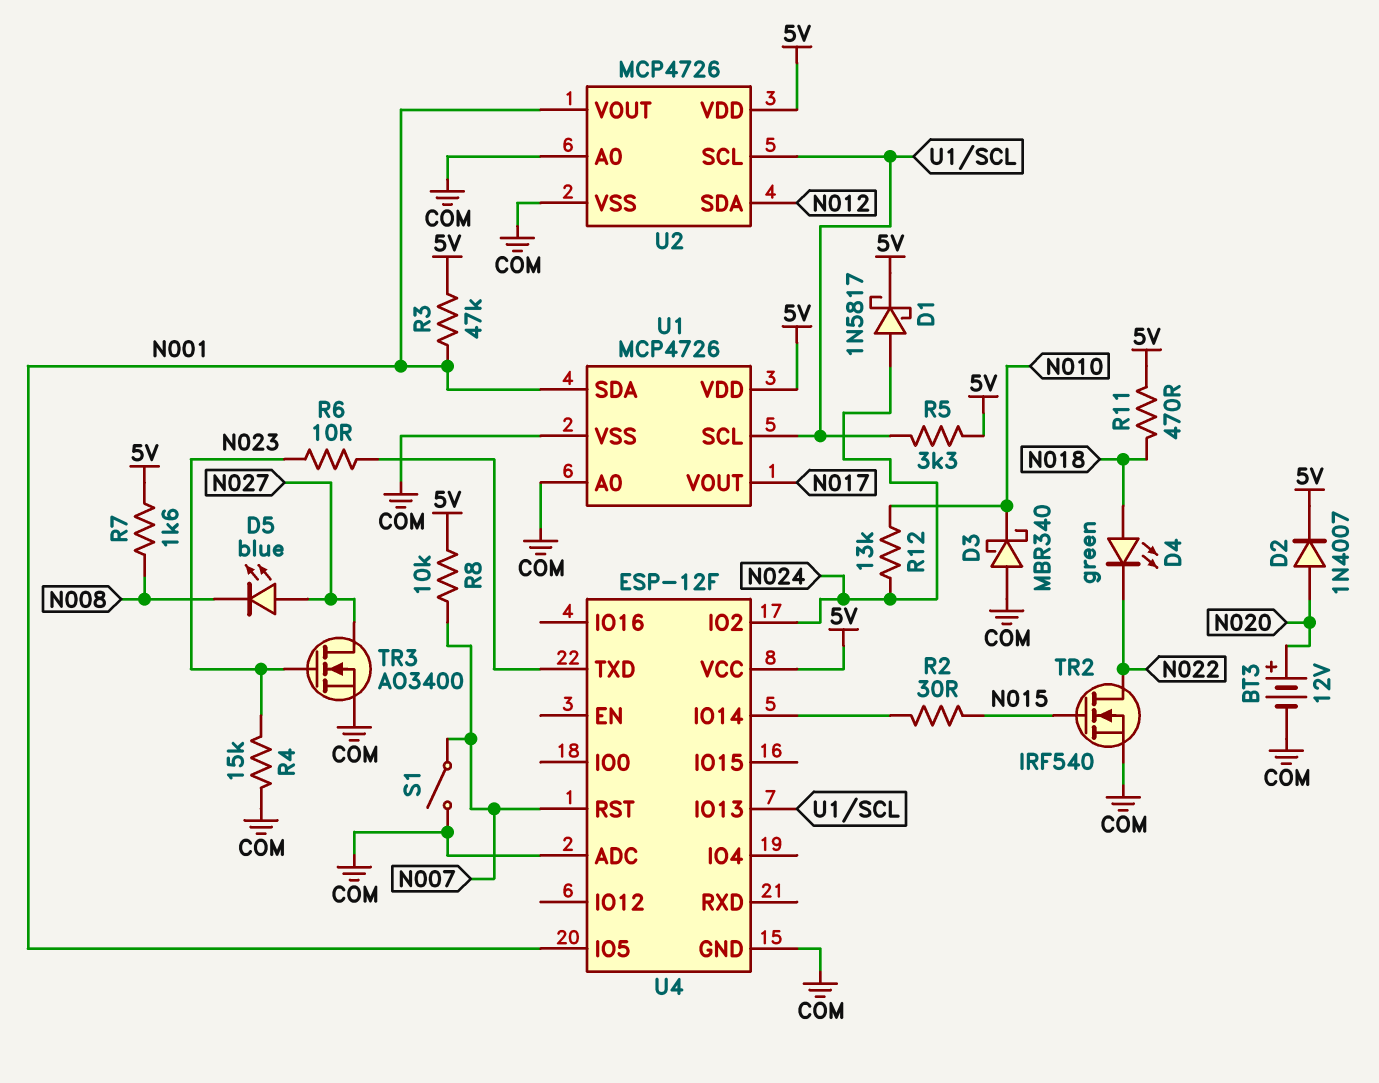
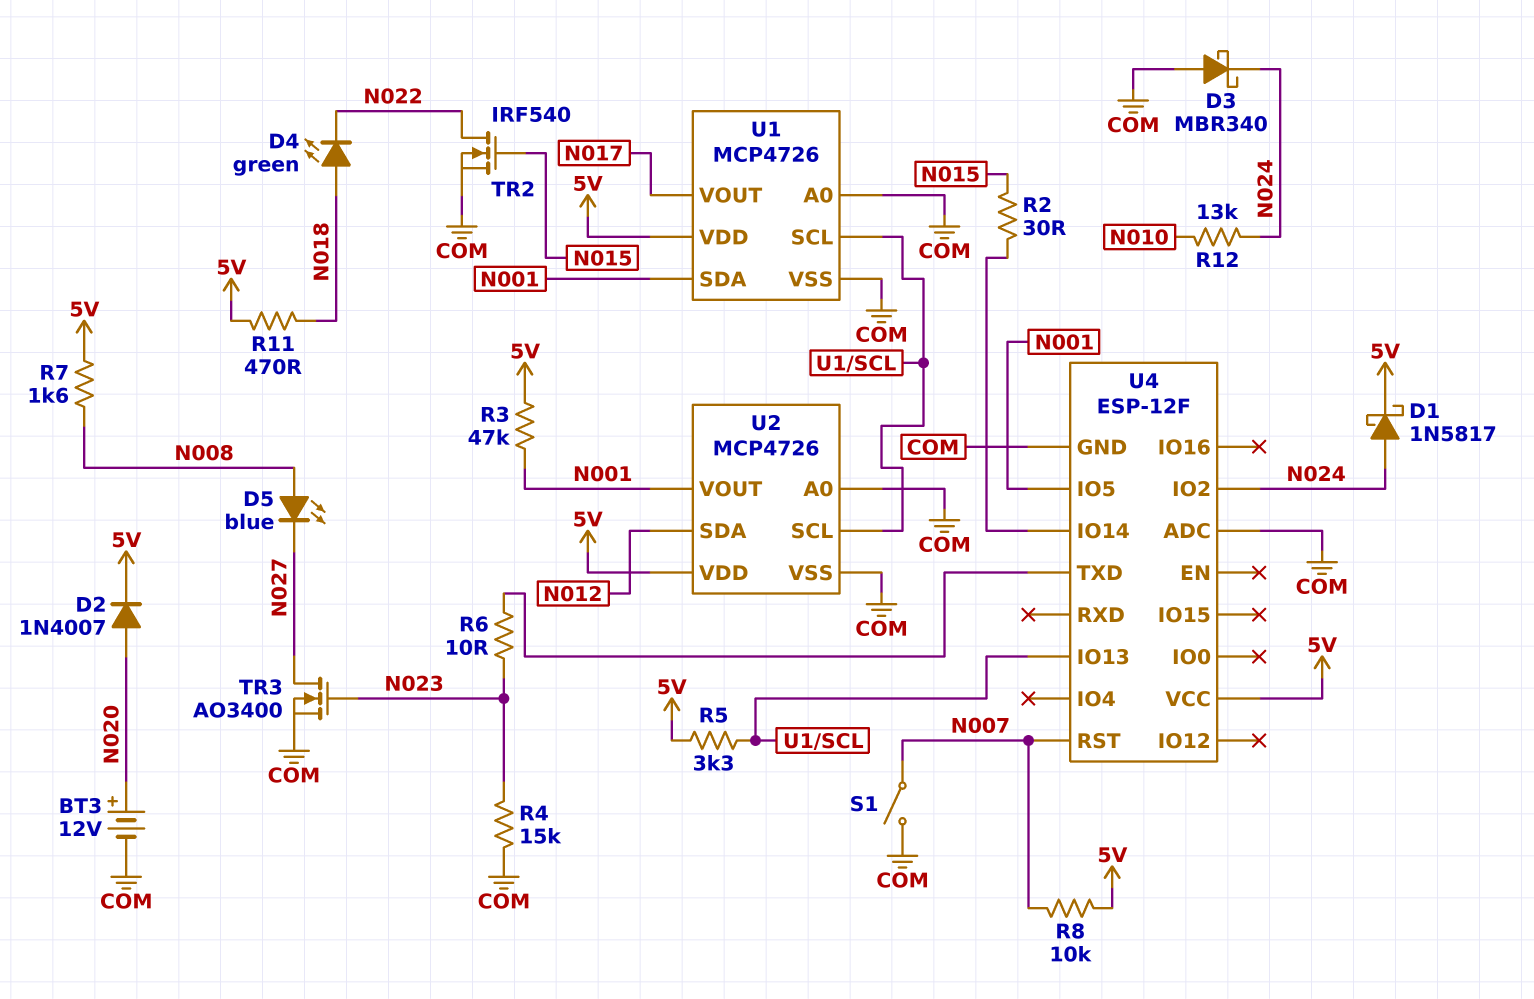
D3: schottky MBR340 (A COM, K N010) -> schottky MBR340 (A COM, K N024)
D5: LED blue (A N027, K N008) -> LED blue (A N008, K N027)

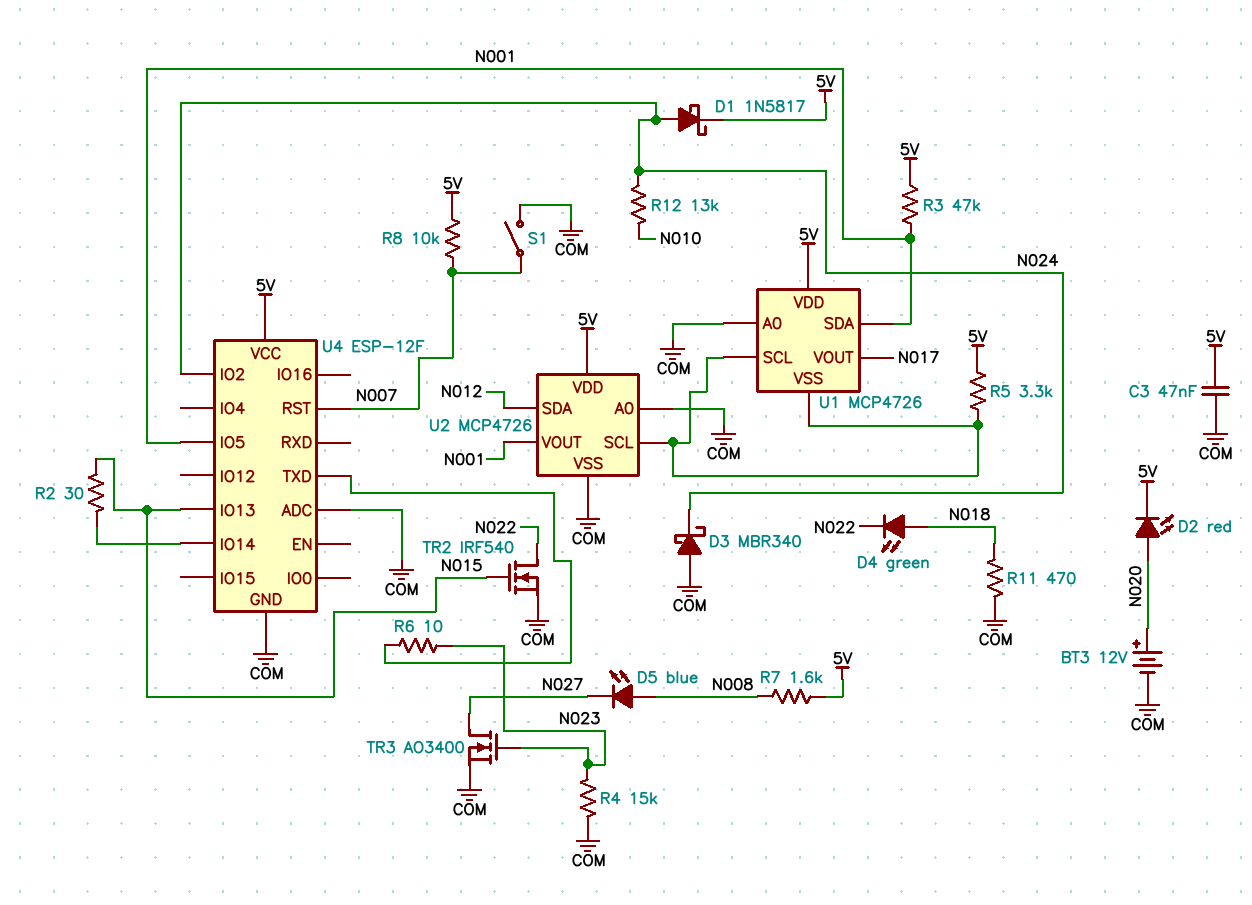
C3: none -> 47nF (5V, COM)
D2: diode 1N4007 (A N020, K 5V) -> LED red (A N020, K 5V)
R11: 470 (5V, N018) -> 470 (COM, N018)
U1 pin VSS: COM -> U1/SCL
U4 pin IO13: U1/SCL -> N015

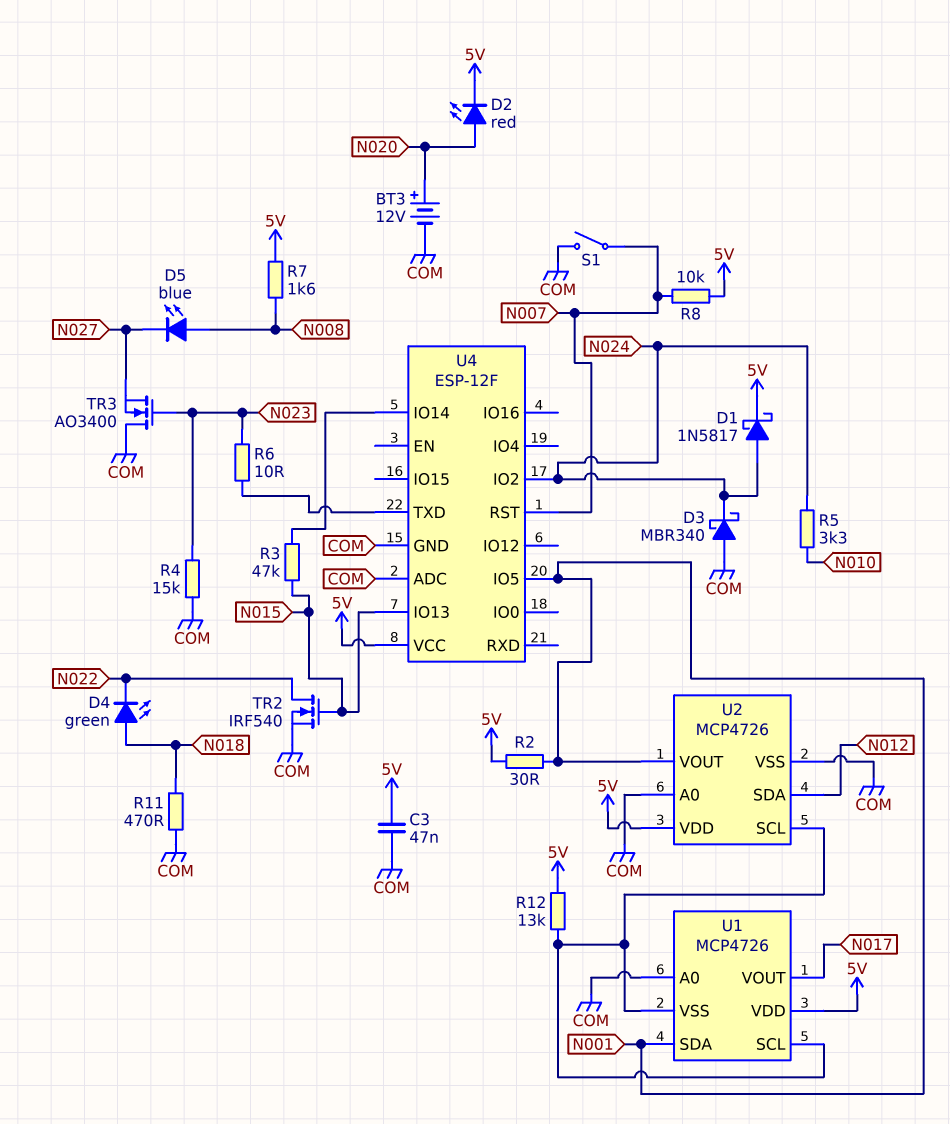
R2: 30 (N015, U4/IO14) -> 30 (5V, N001)
R3: 47k (5V, N001) -> 47k (N015, U4/IO14)
R5: 3.3k (5V, U1/SCL) -> 3.3k (N010, N024)
R12: 13k (N010, N024) -> 13k (5V, U1/SCL)
TR3: NMOS AO3400 (G N023, D N027, S COM) -> NMOS AO3400 (G N023, D COM, S N027)

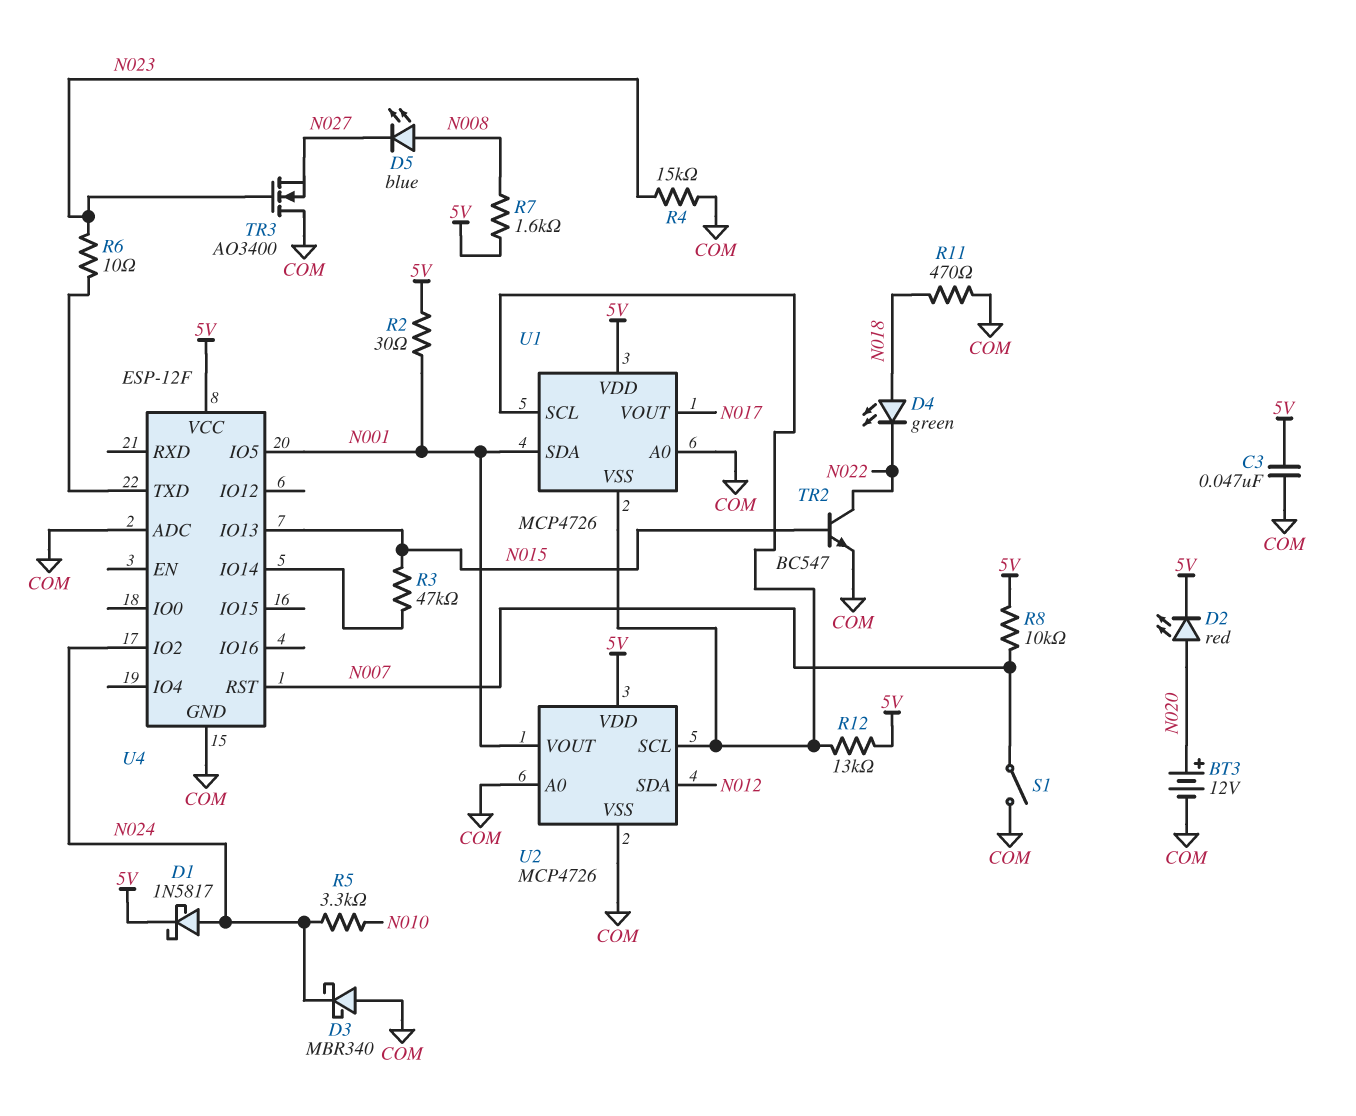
TR2: NMOS IRF540 (G N015, D N022, S COM) -> NPN BC547 (B N015, C N022, E COM)

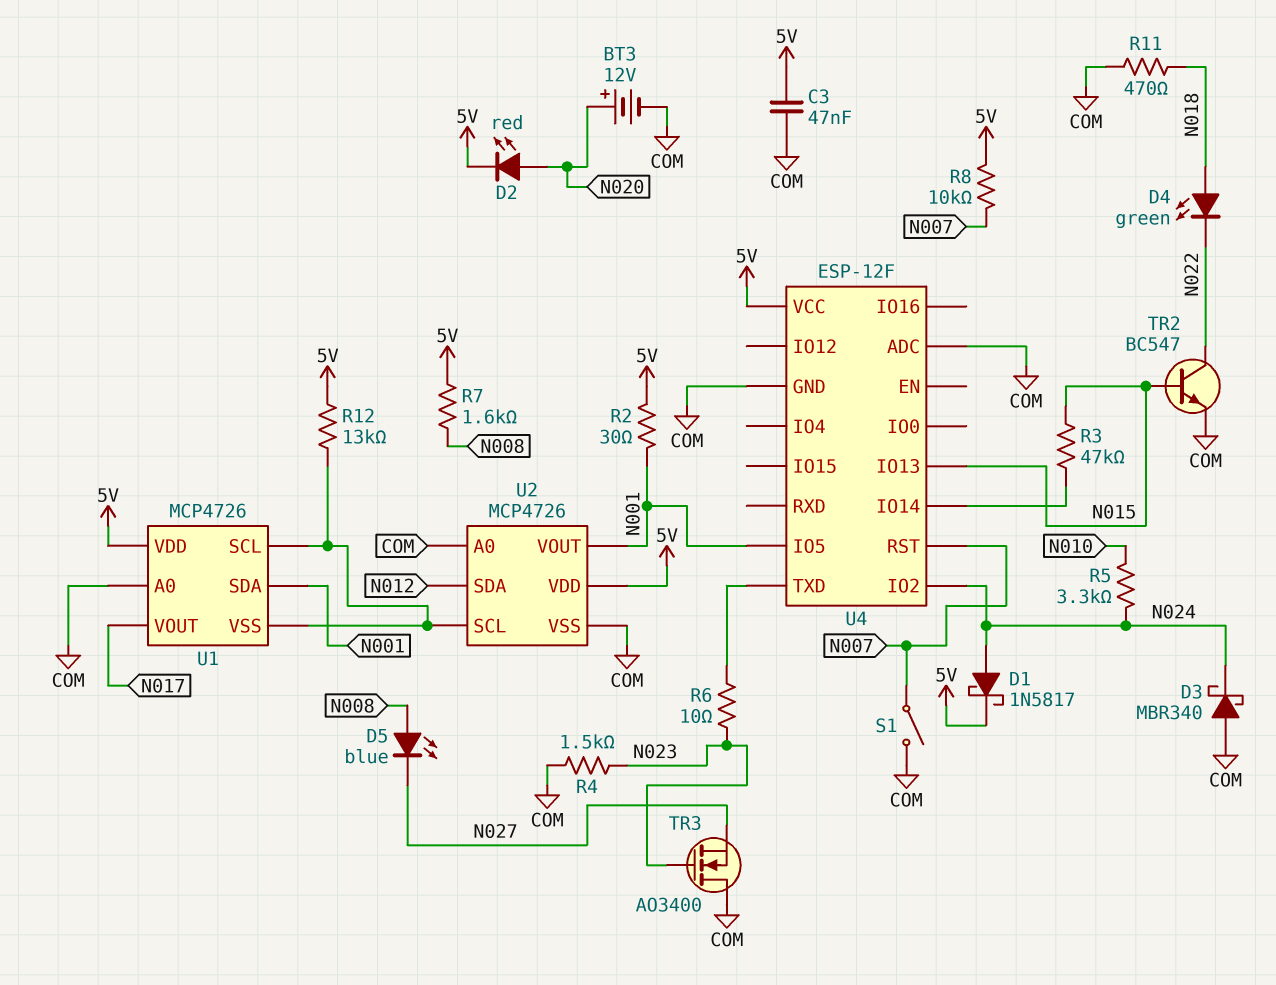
R4: 15k (COM, N023) -> 1.5k (COM, N023)

